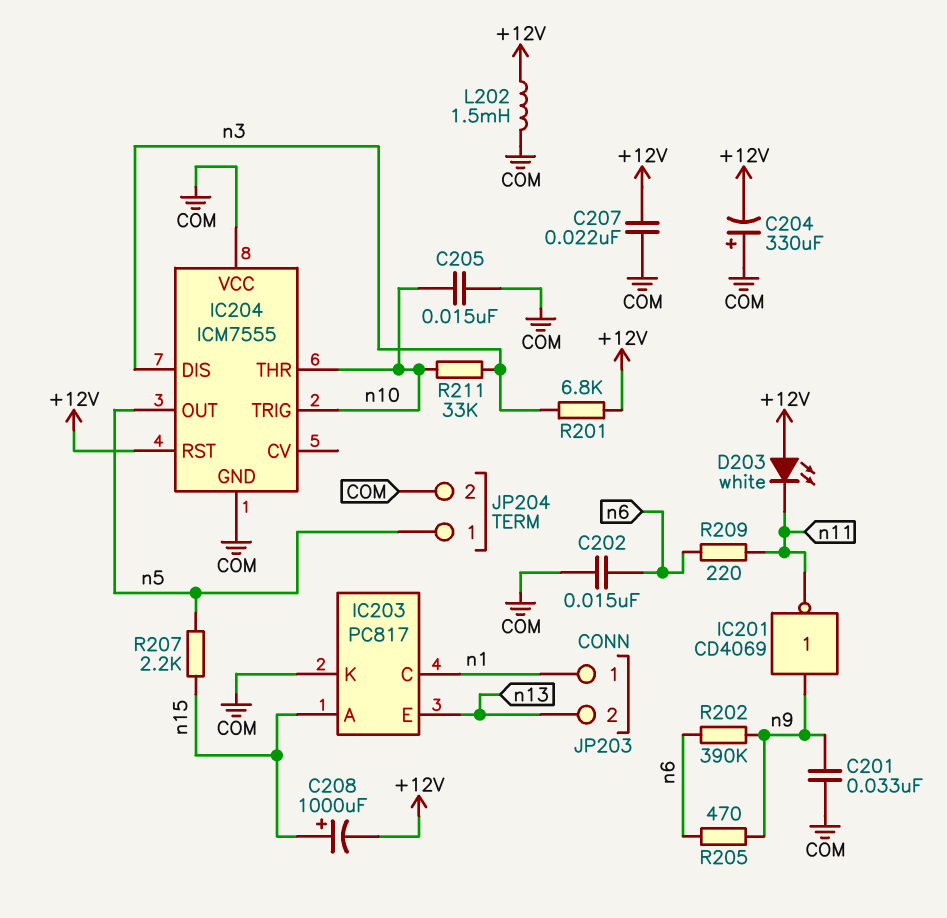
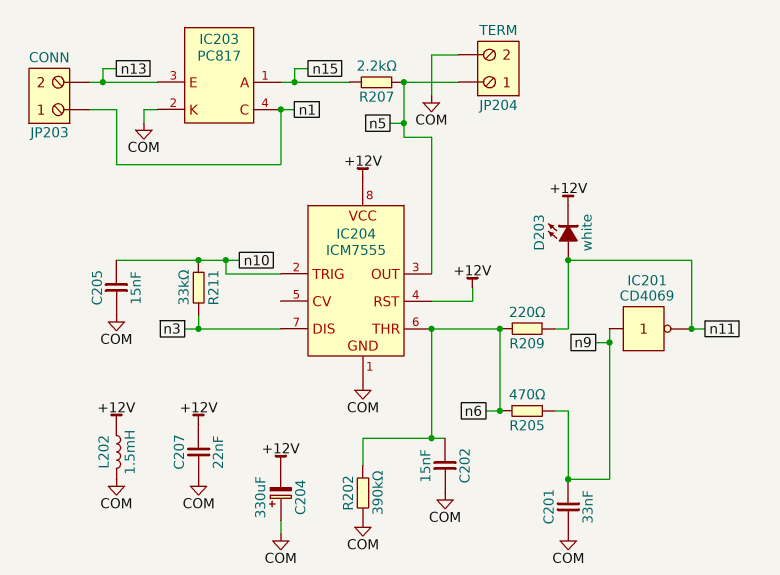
C208: 1000uF (plus n15, minus +12V) -> none
D203: LED white (A +12V, K n11) -> LED white (A n11, K +12V)
IC204 pin THR: n10 -> n6
IC204 pin VCC: COM -> +12V
R201: 6.8k (+12V, n3) -> none
R202: 390k (n6, n9) -> 390k (COM, n6)

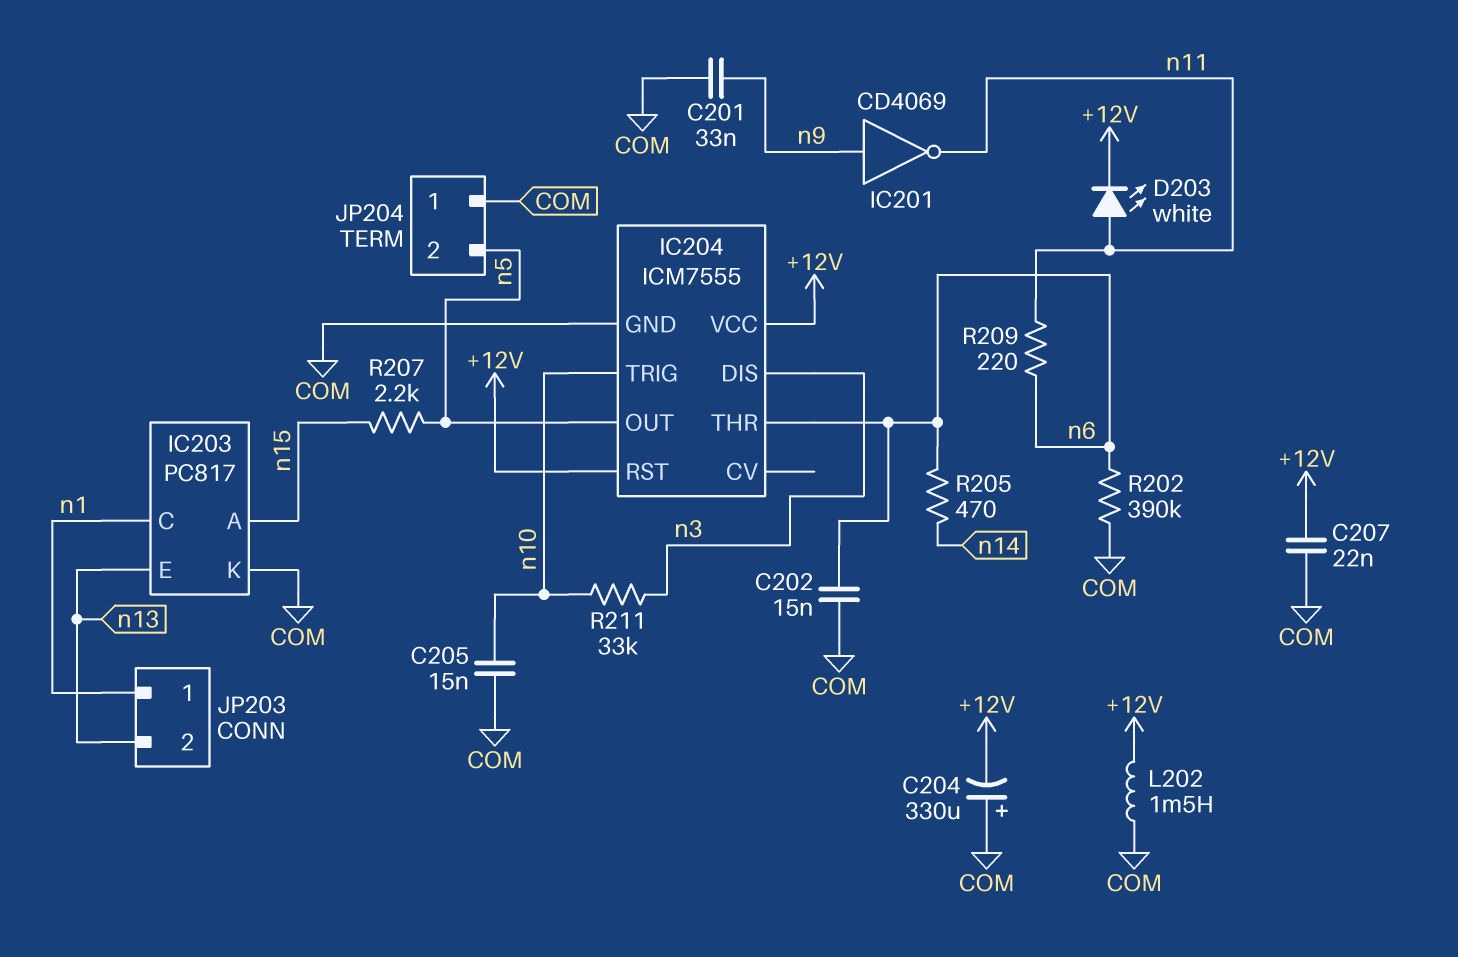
JP204 pin 1: n5 -> COM
JP204 pin 2: COM -> n5
R205: 470 (n6, n9) -> 470 (n6, n14)

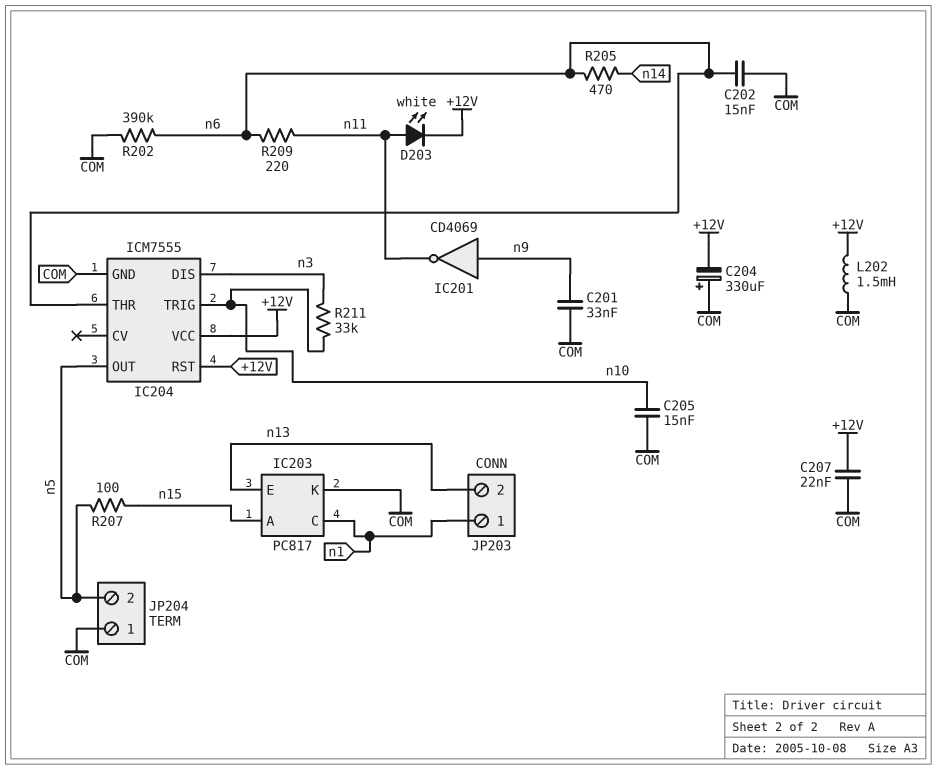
R207: 2.2k (n5, n15) -> 100 (n5, n15)

